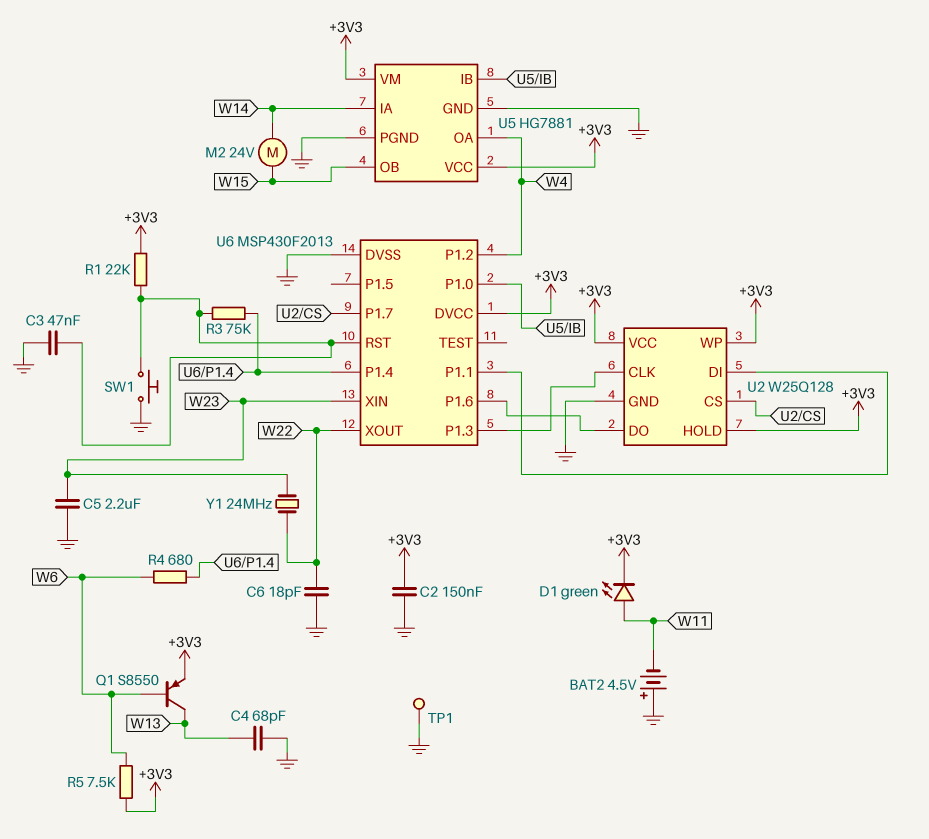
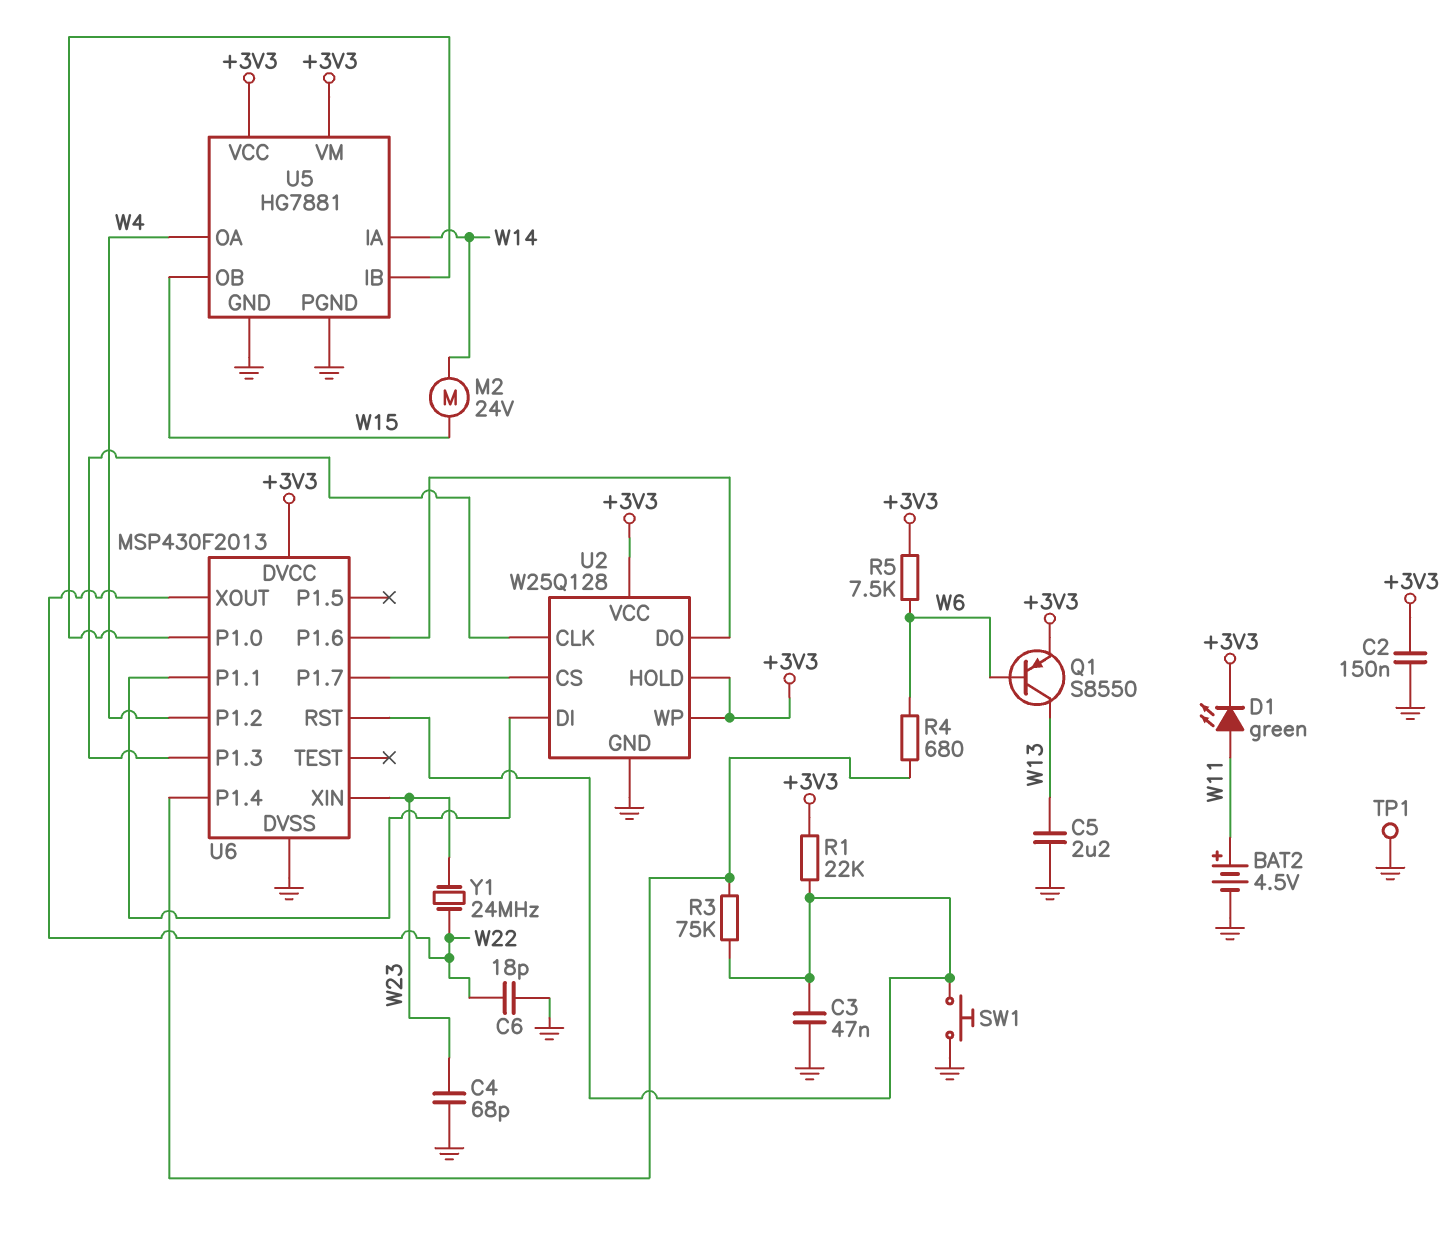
BAT2: 4.5V (plus GND, minus W11) -> 4.5V (plus W11, minus GND)
C4: 68pF (GND, W13) -> 68pF (GND, W23)
C5: 2.2uF (GND, W23) -> 2.2uF (GND, W13)

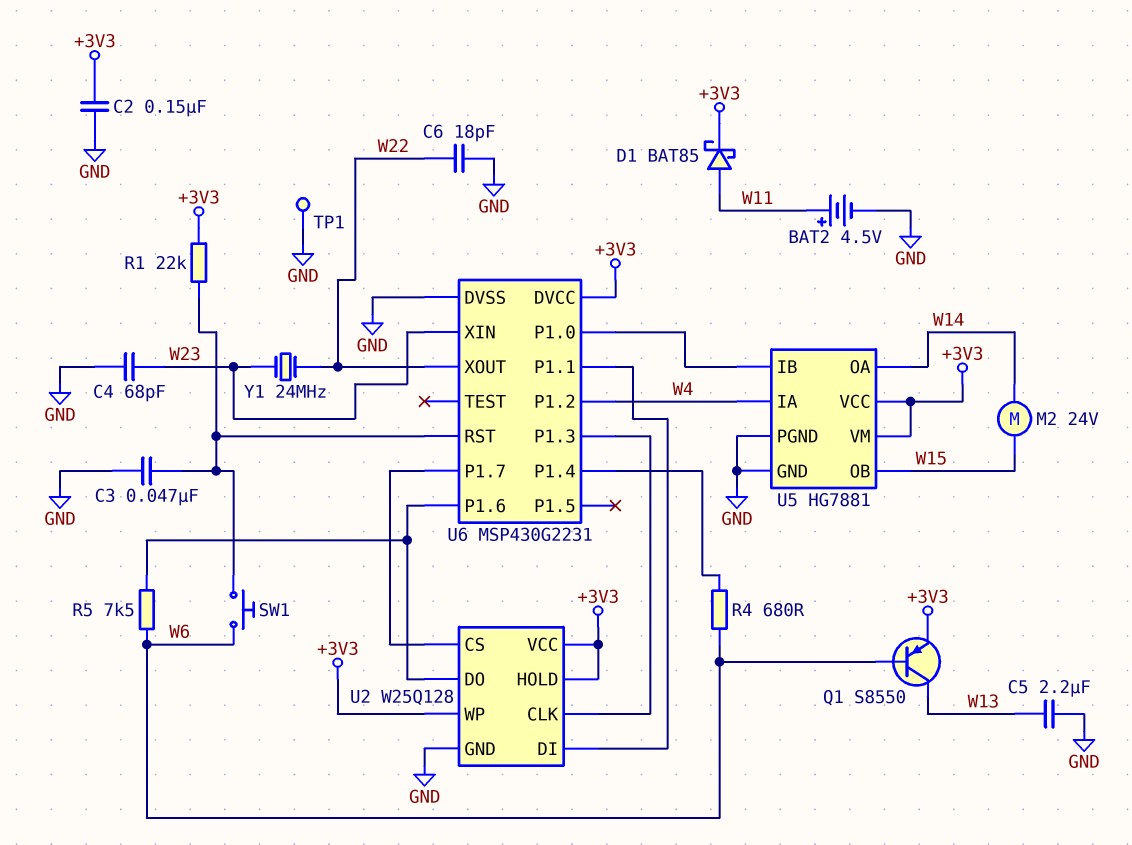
D1: LED green (A W11, K +3V3) -> schottky BAT85 (A W11, K +3V3)
R3: 75k (U6/P1.4, U6/RST) -> none
R5: 7.5k (+3V3, W6) -> 7.5k (U2/DO, W6)
SW1: button (GND, U6/RST) -> button (U6/RST, W6)
U5 pin IA: W14 -> W4
U5 pin OA: W4 -> W14
U6: MSP430F2013 -> MSP430G2231

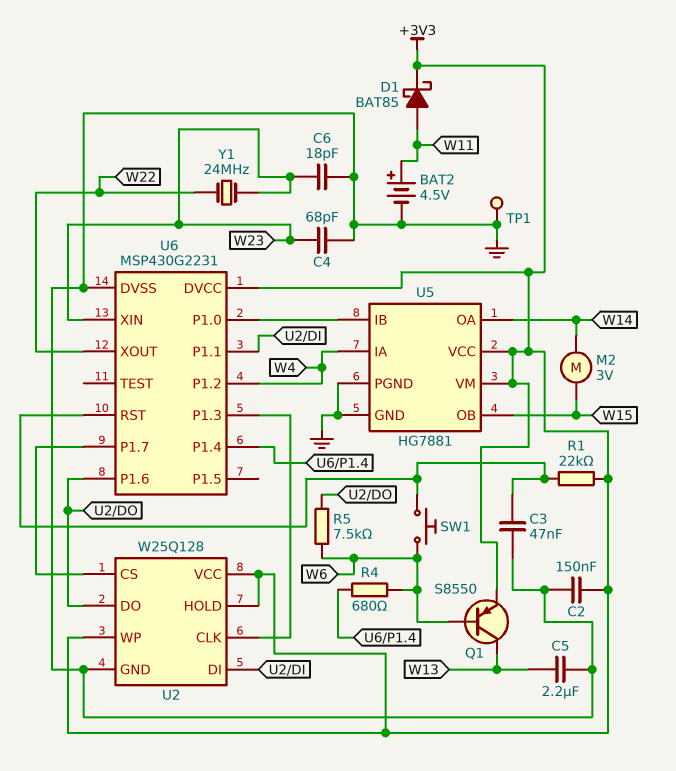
C6: 18pF (GND, W22) -> 18pF (GND, W23)
M2: motor 24V (W14, W15) -> motor 3V (W14, W15)

